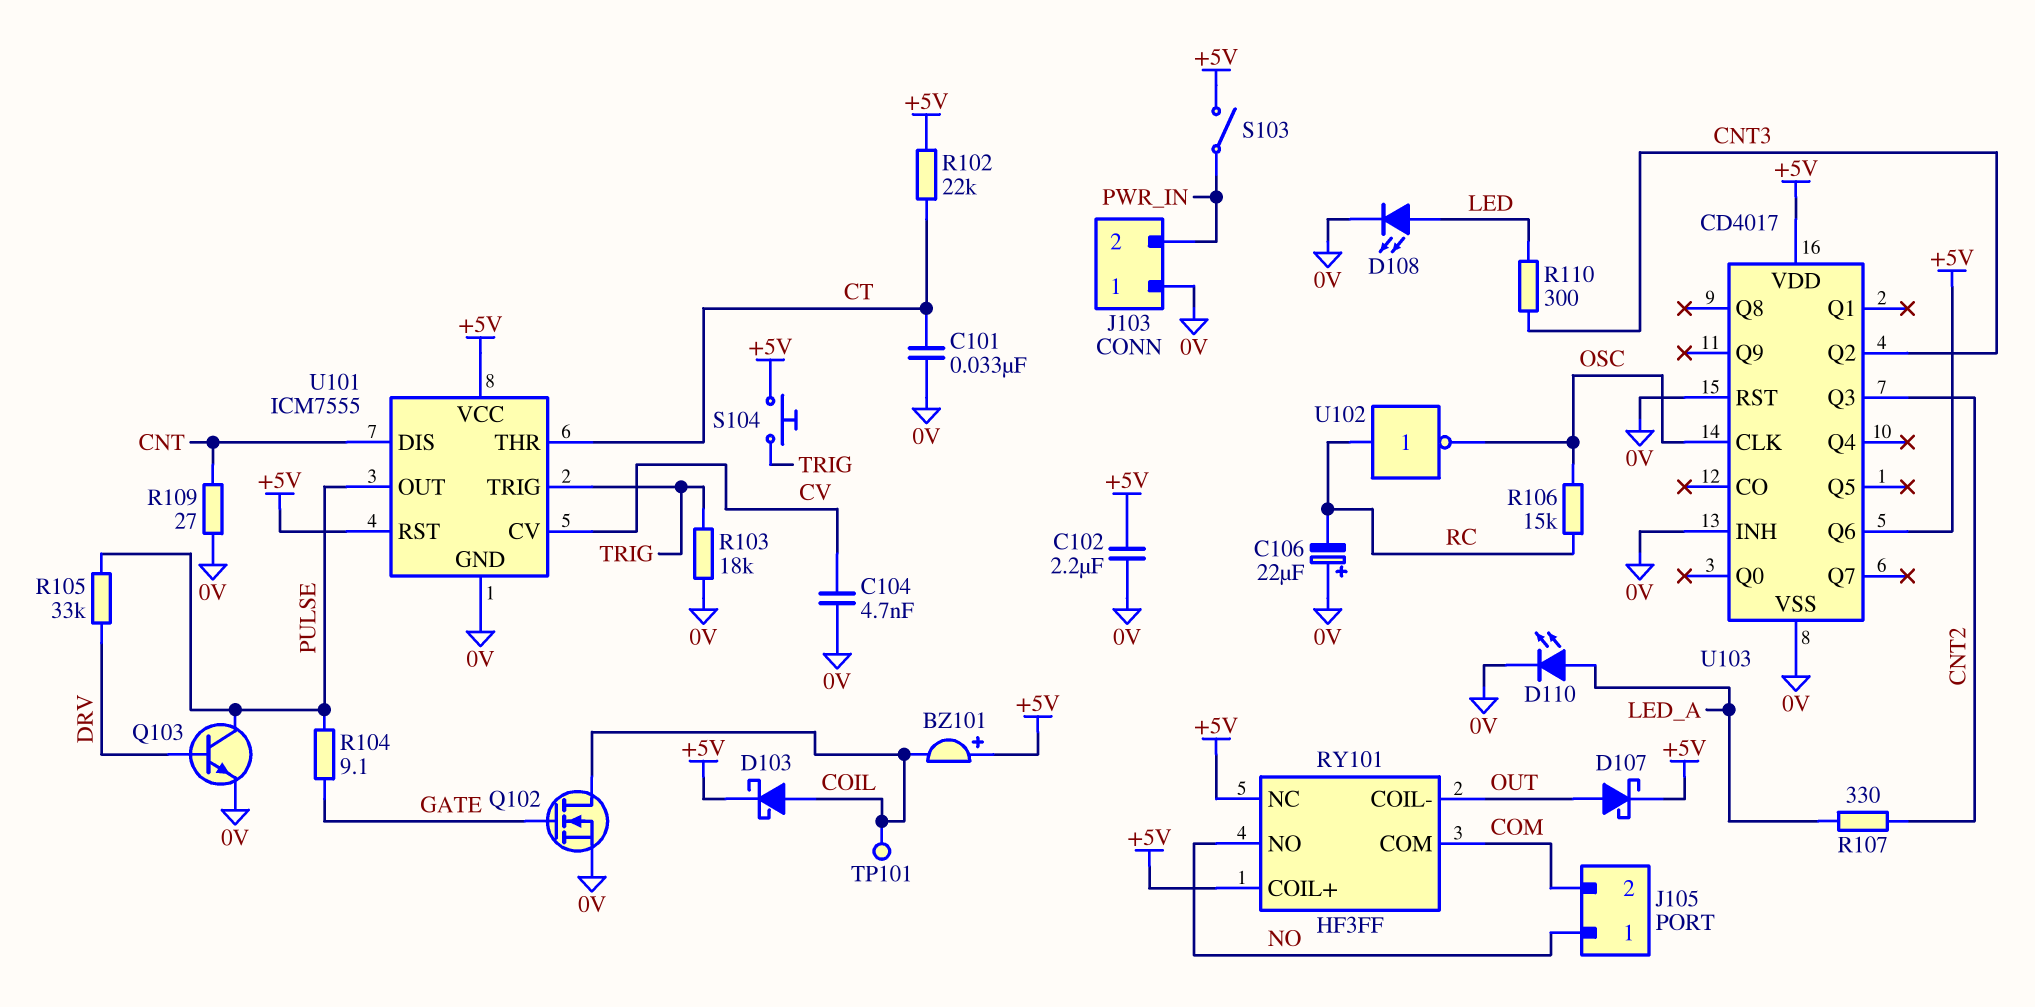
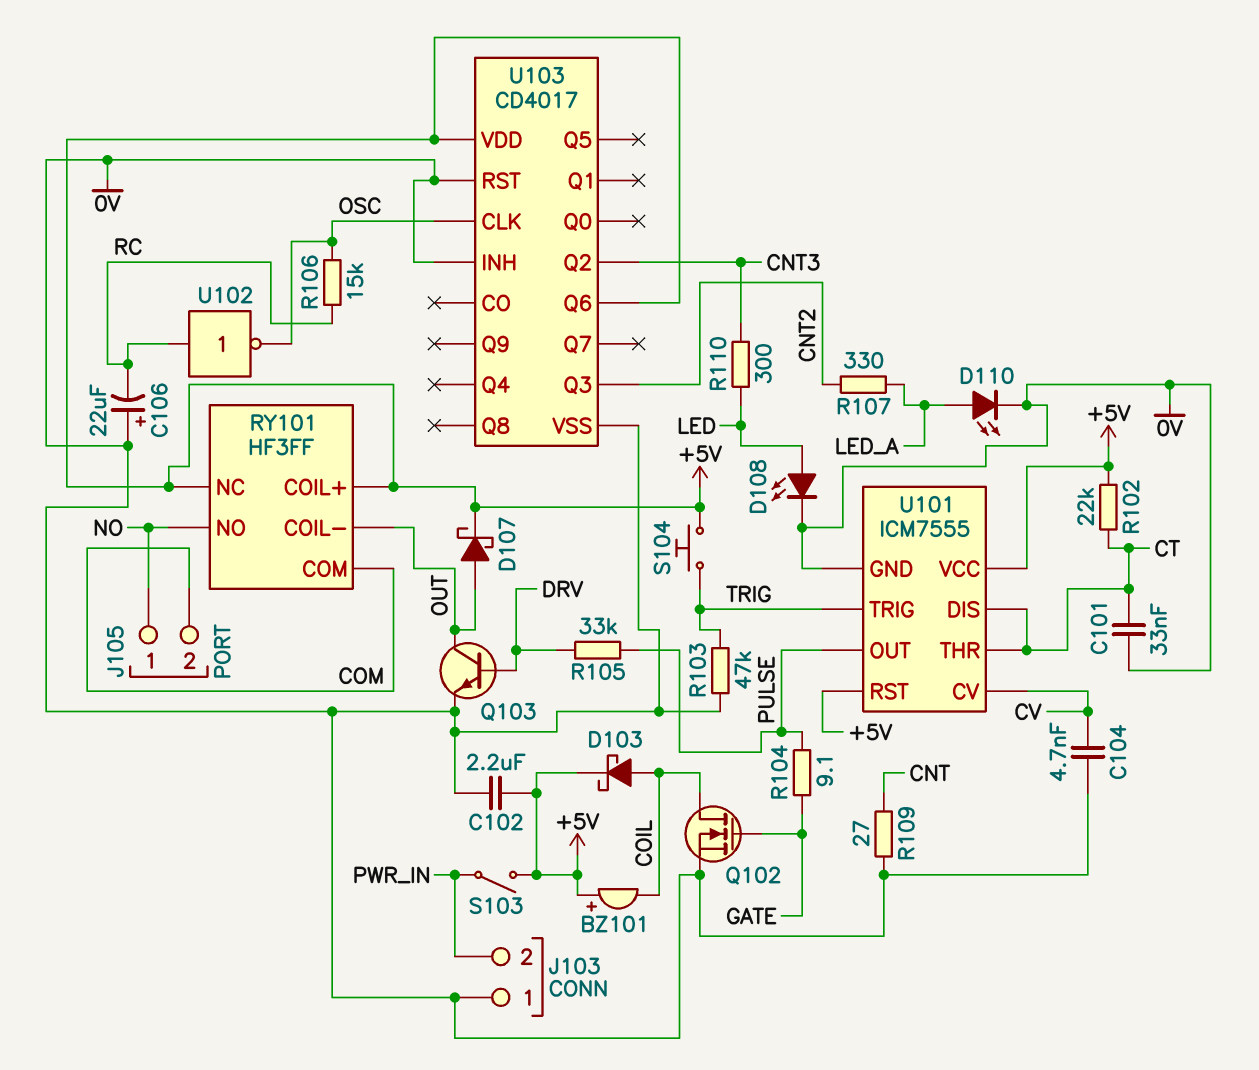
Q103: NPN (B DRV, C PULSE, E 0V) -> NPN (B DRV, C OUT, E 0V)
R103: 18k (0V, TRIG) -> 47k (0V, TRIG)
TP101: test point (COIL) -> none
U101 pin DIS: CNT -> CT

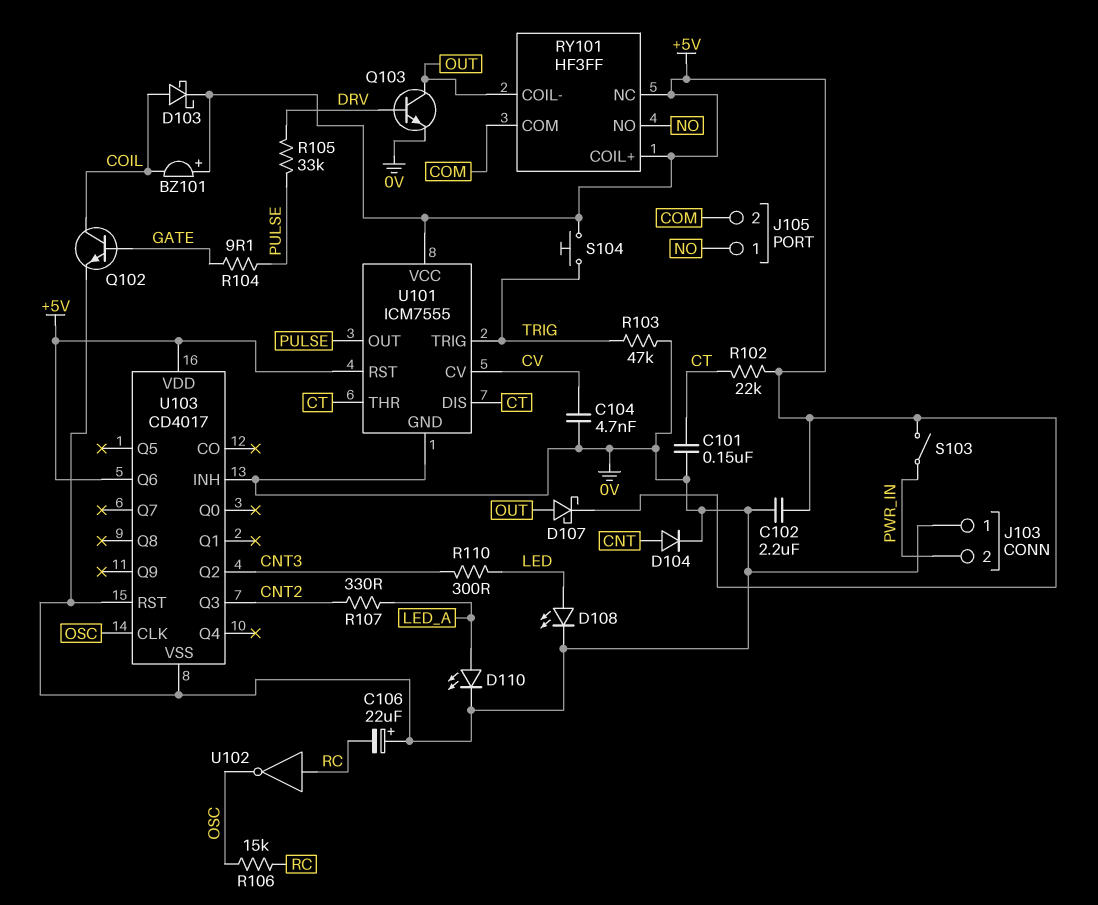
C101: 33nF (0V, CT) -> 150nF (0V, CT)
D104: none -> diode (A CNT, K 0V)
Q102: NMOS (G GATE, D COIL, S 0V) -> NPN (B GATE, C COIL, E 0V)
R109: 27 (0V, CNT) -> none

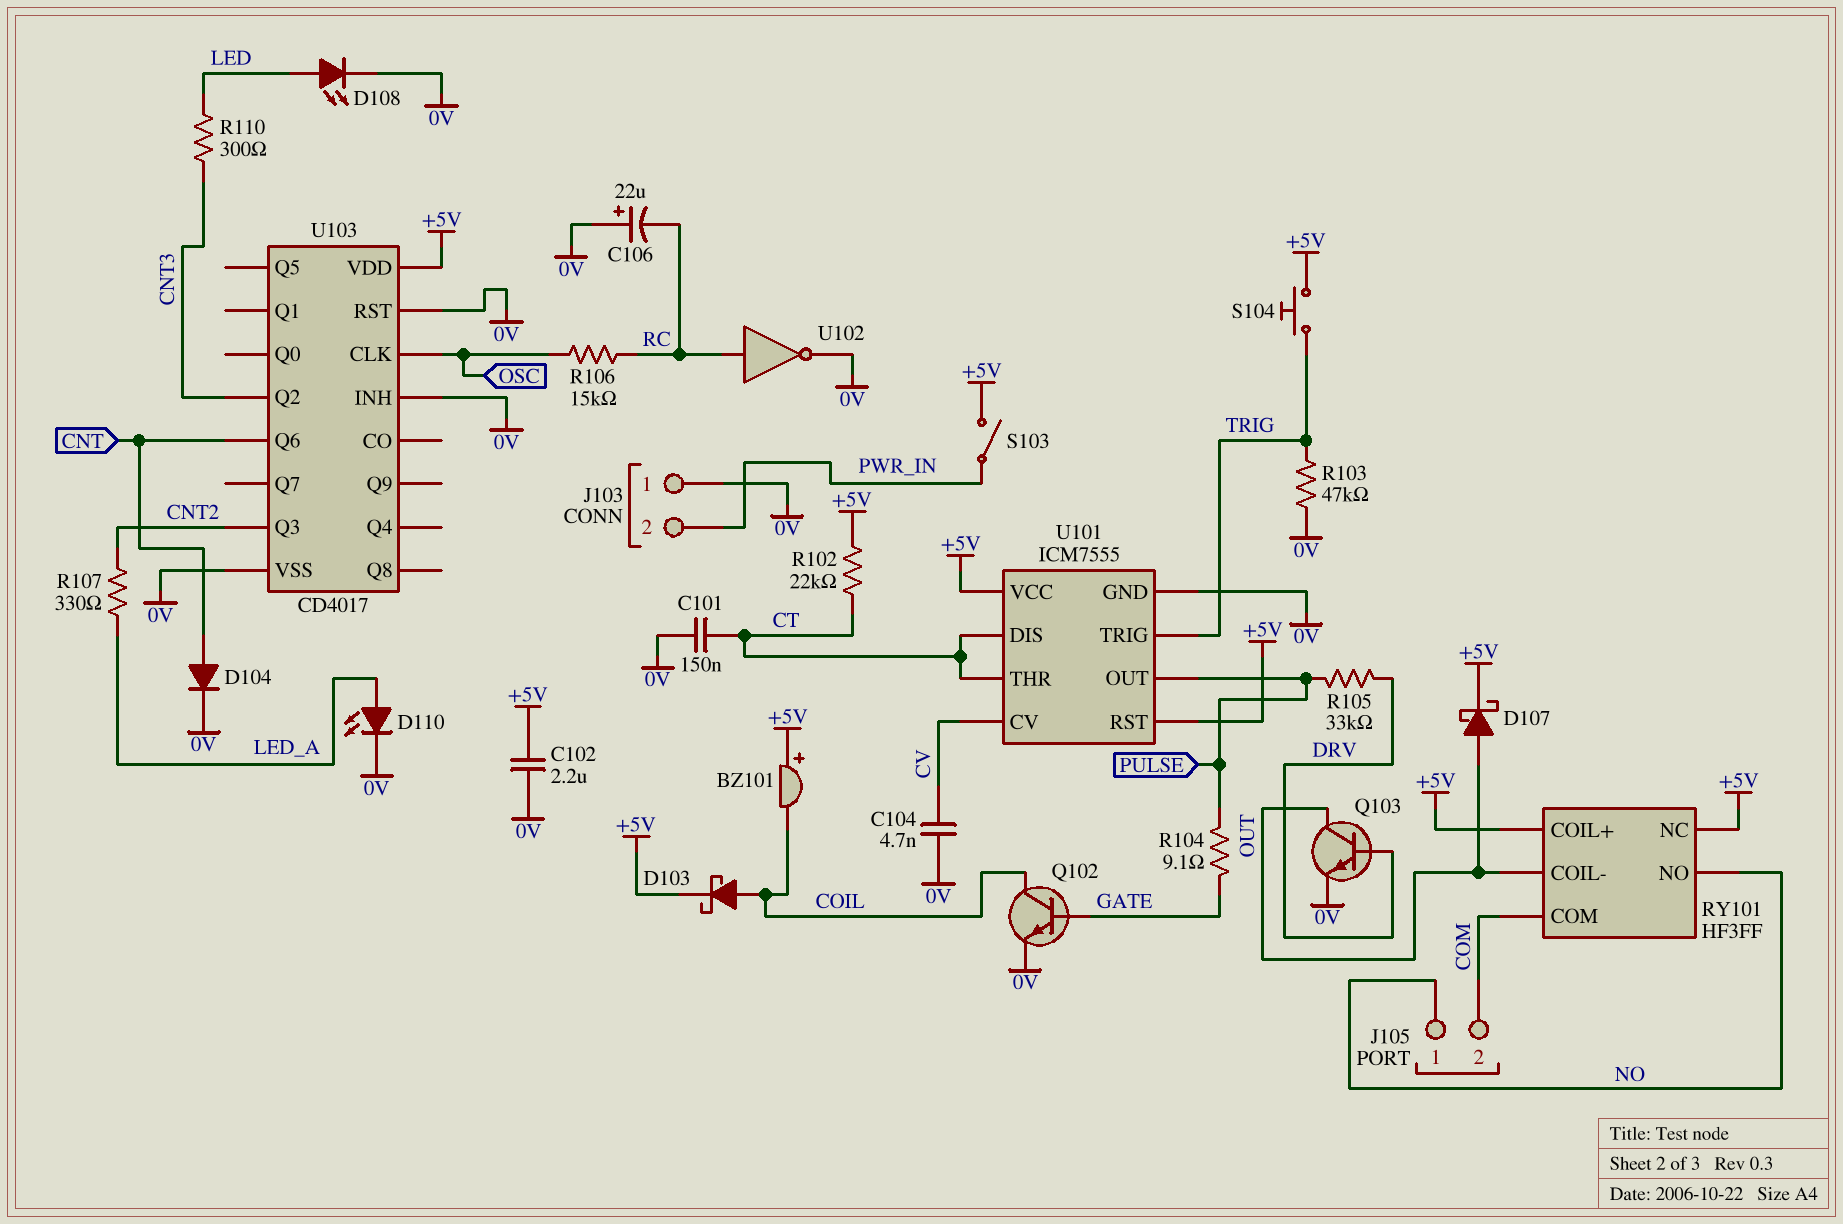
U102: NOT (in RC, out OSC) -> NOT (in RC, out 0V)
U103 pin Q6: +5V -> CNT

